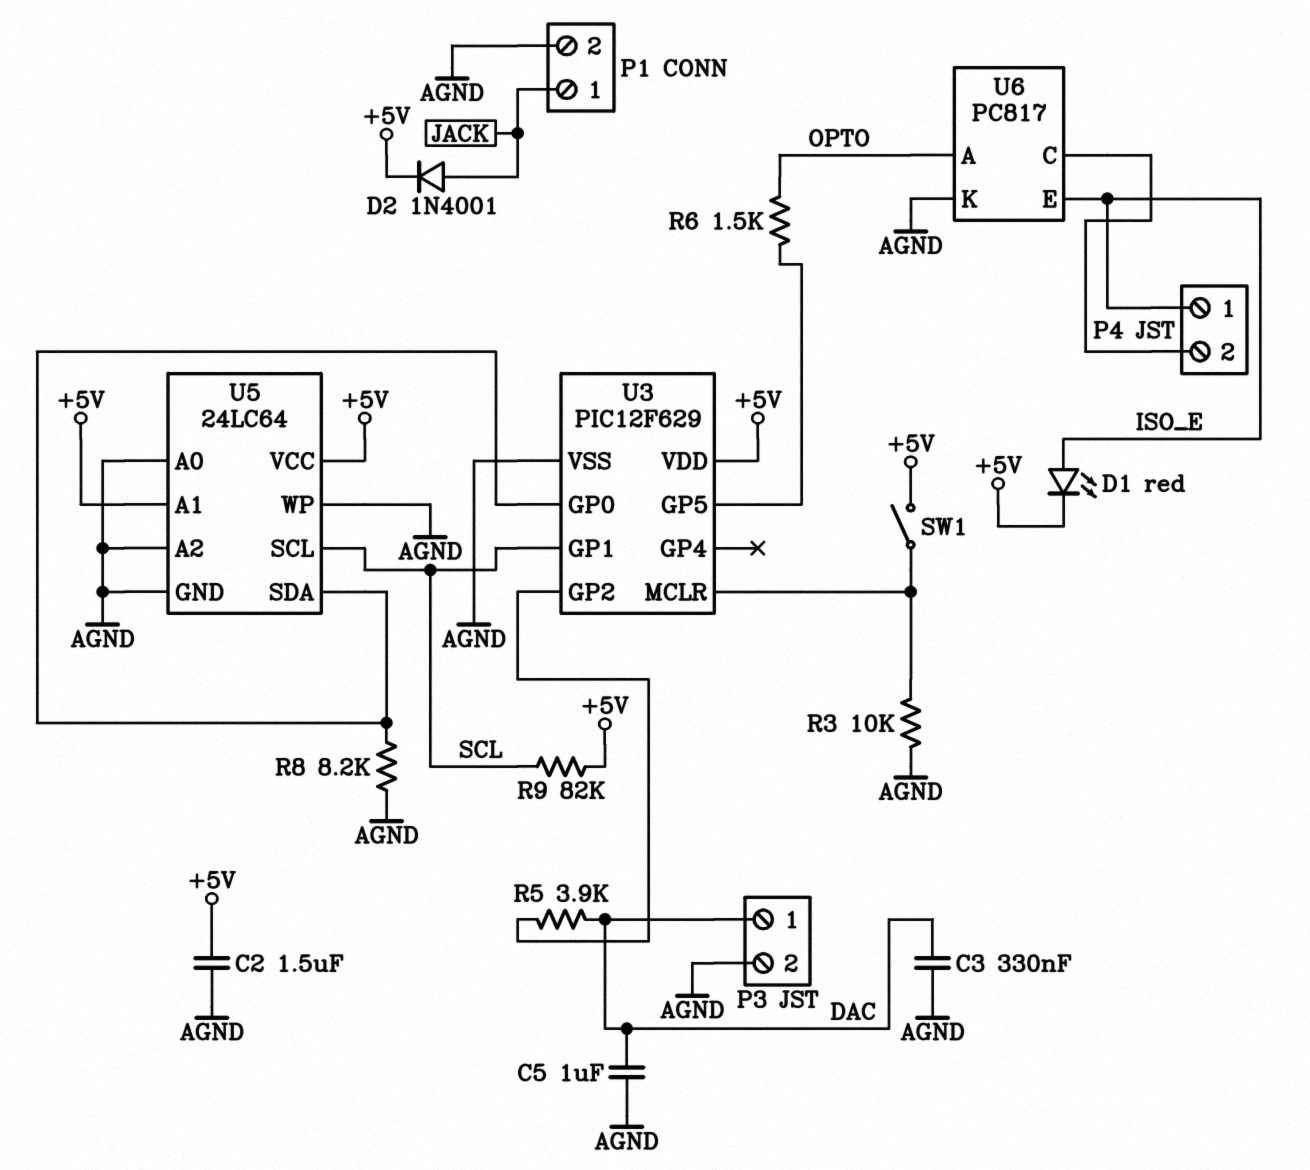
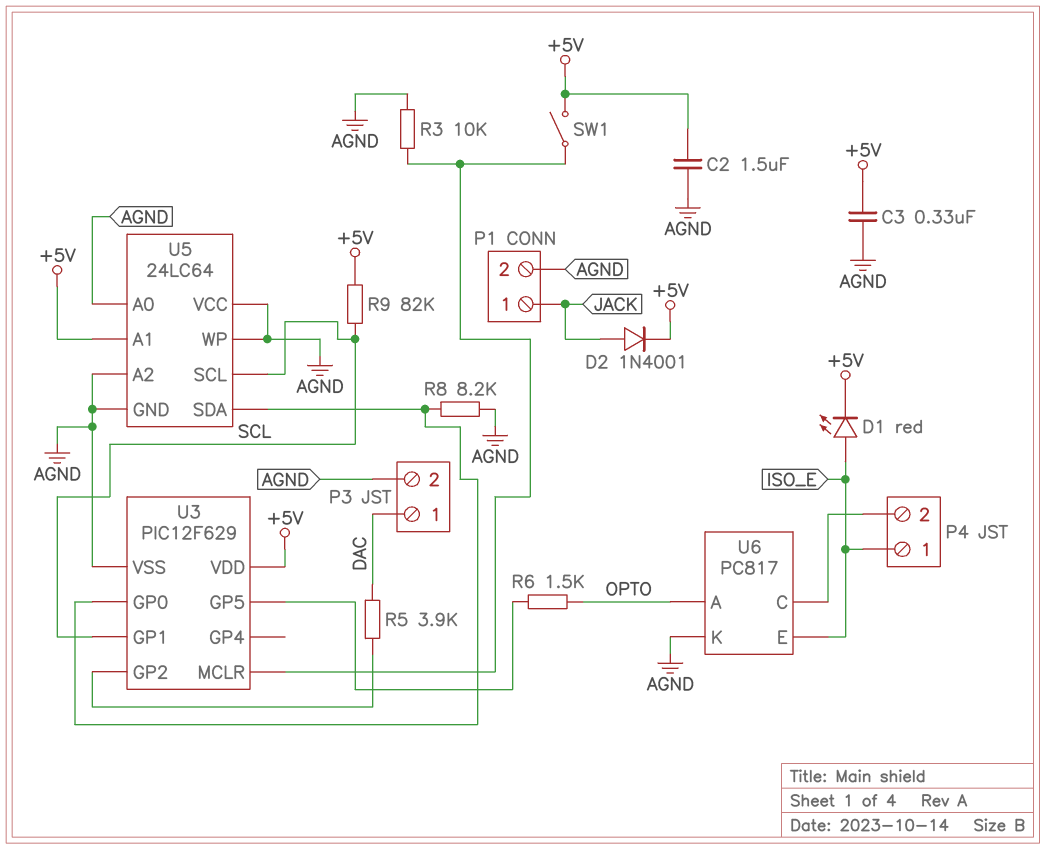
C3: 330nF (AGND, DAC) -> 330nF (+5V, AGND)
C5: 1uF (AGND, DAC) -> none
U5 pin VCC: +5V -> AGND

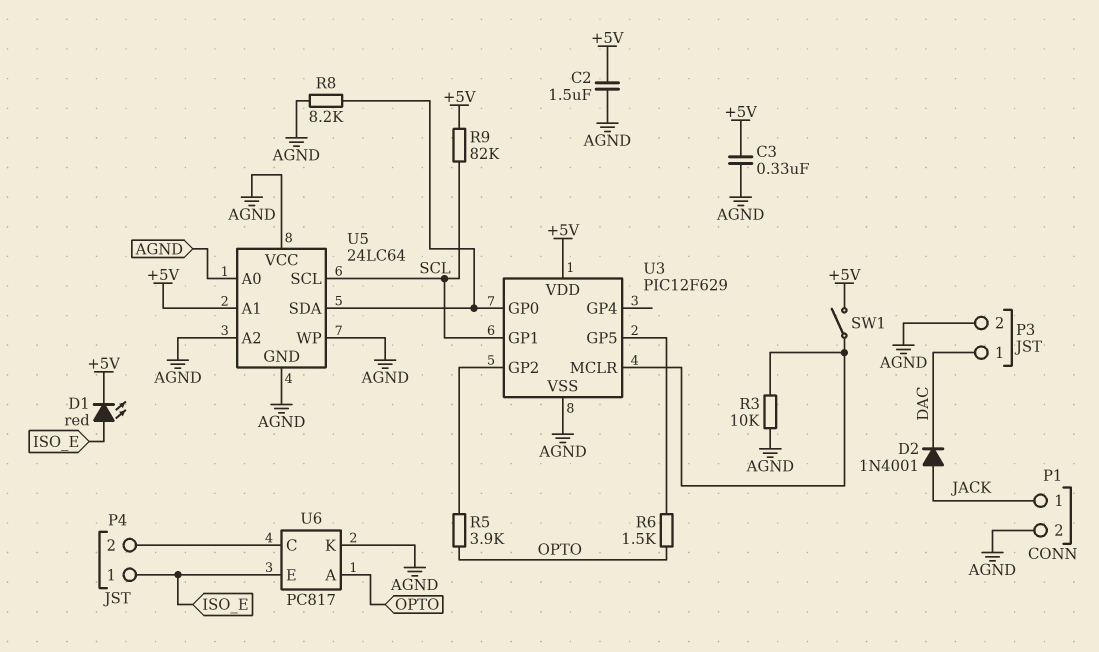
D2: diode 1N4001 (A JACK, K +5V) -> diode 1N4001 (A JACK, K DAC)
R5: 3.9k (DAC, U3/GP2) -> 3.9k (OPTO, U3/GP2)

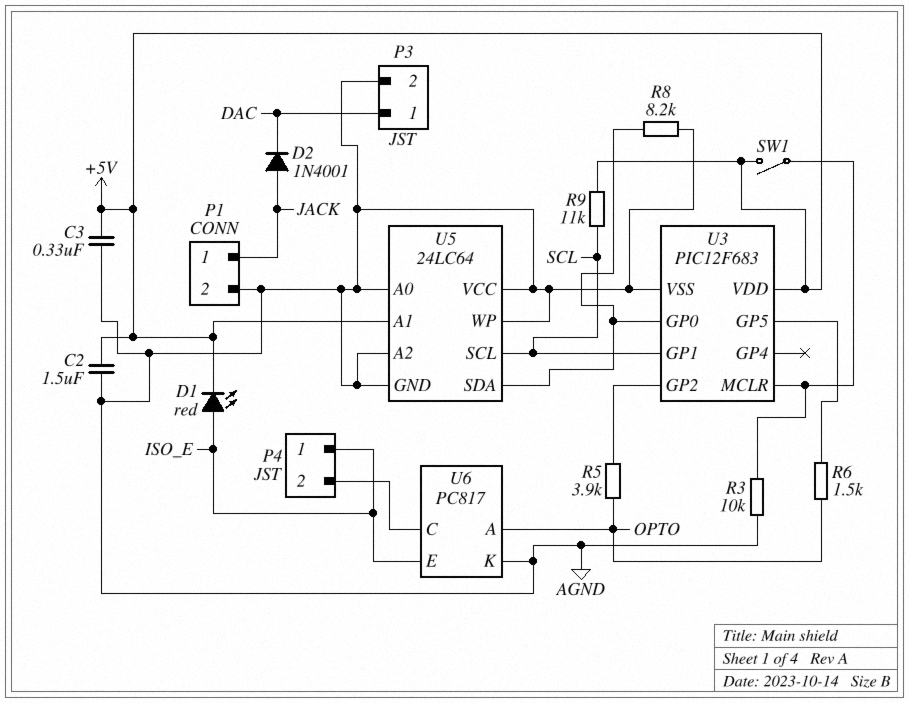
R9: 82k (+5V, SCL) -> 11k (+5V, SCL)
U3: PIC12F629 -> PIC12F683

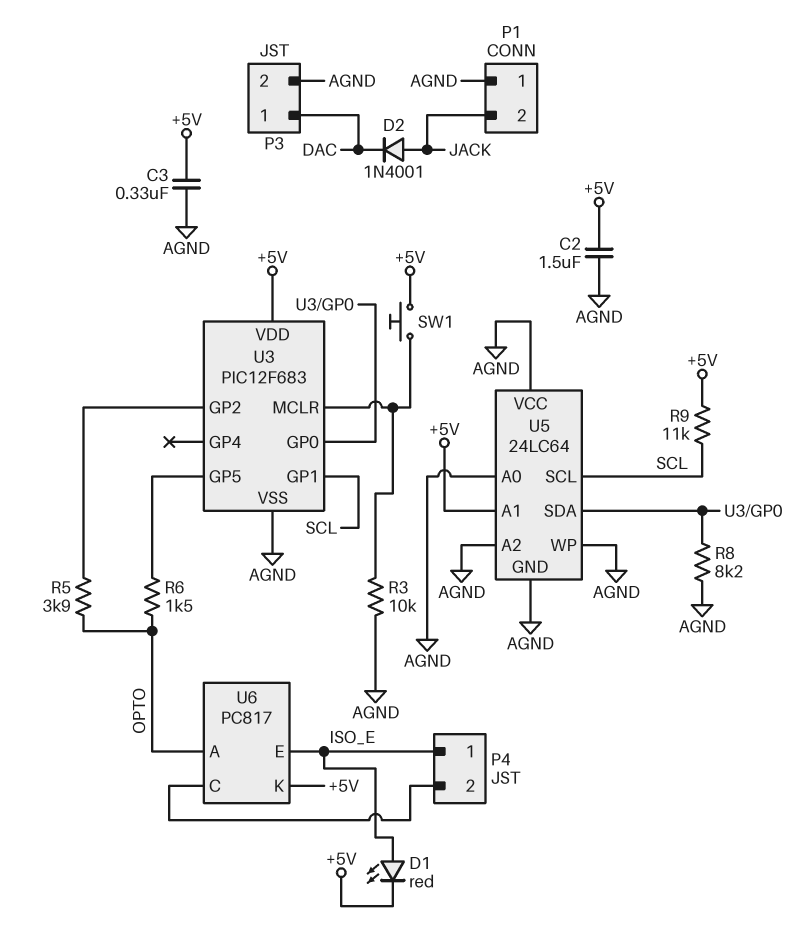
P1 pin 1: JACK -> AGND
P1 pin 2: AGND -> JACK
SW1: switch (+5V, U3/MCLR) -> button (+5V, U3/MCLR)
U6 pin K: AGND -> +5V

